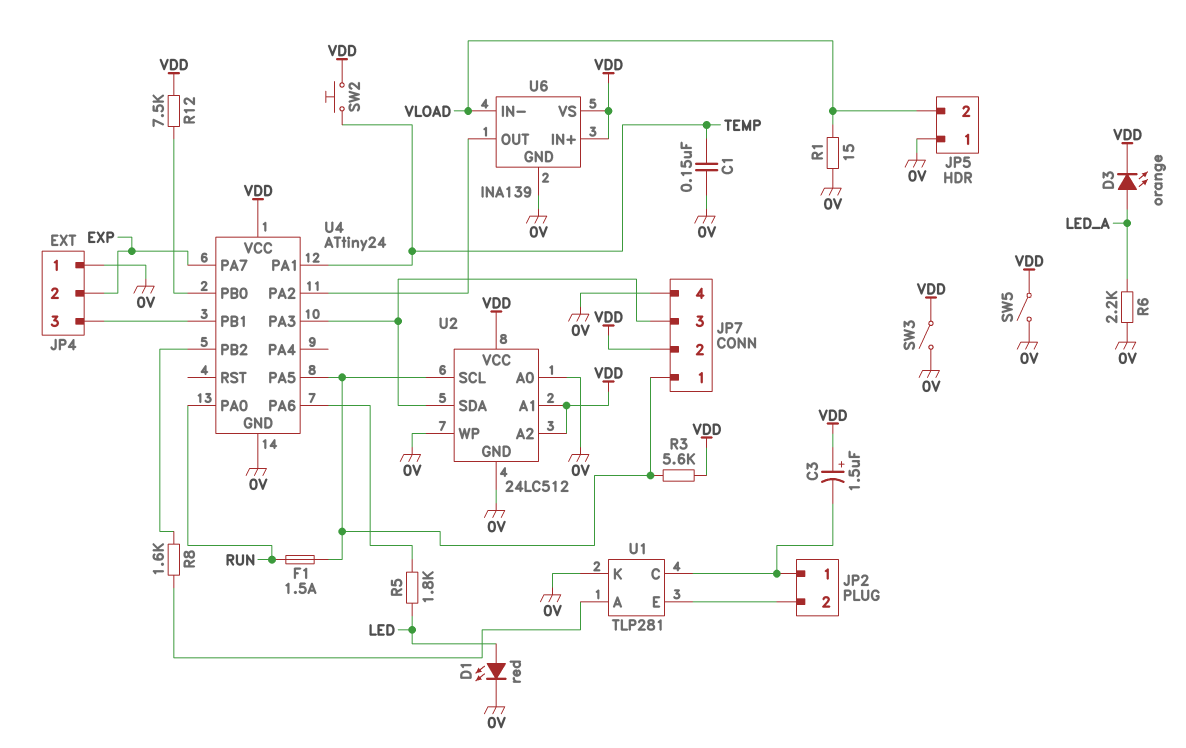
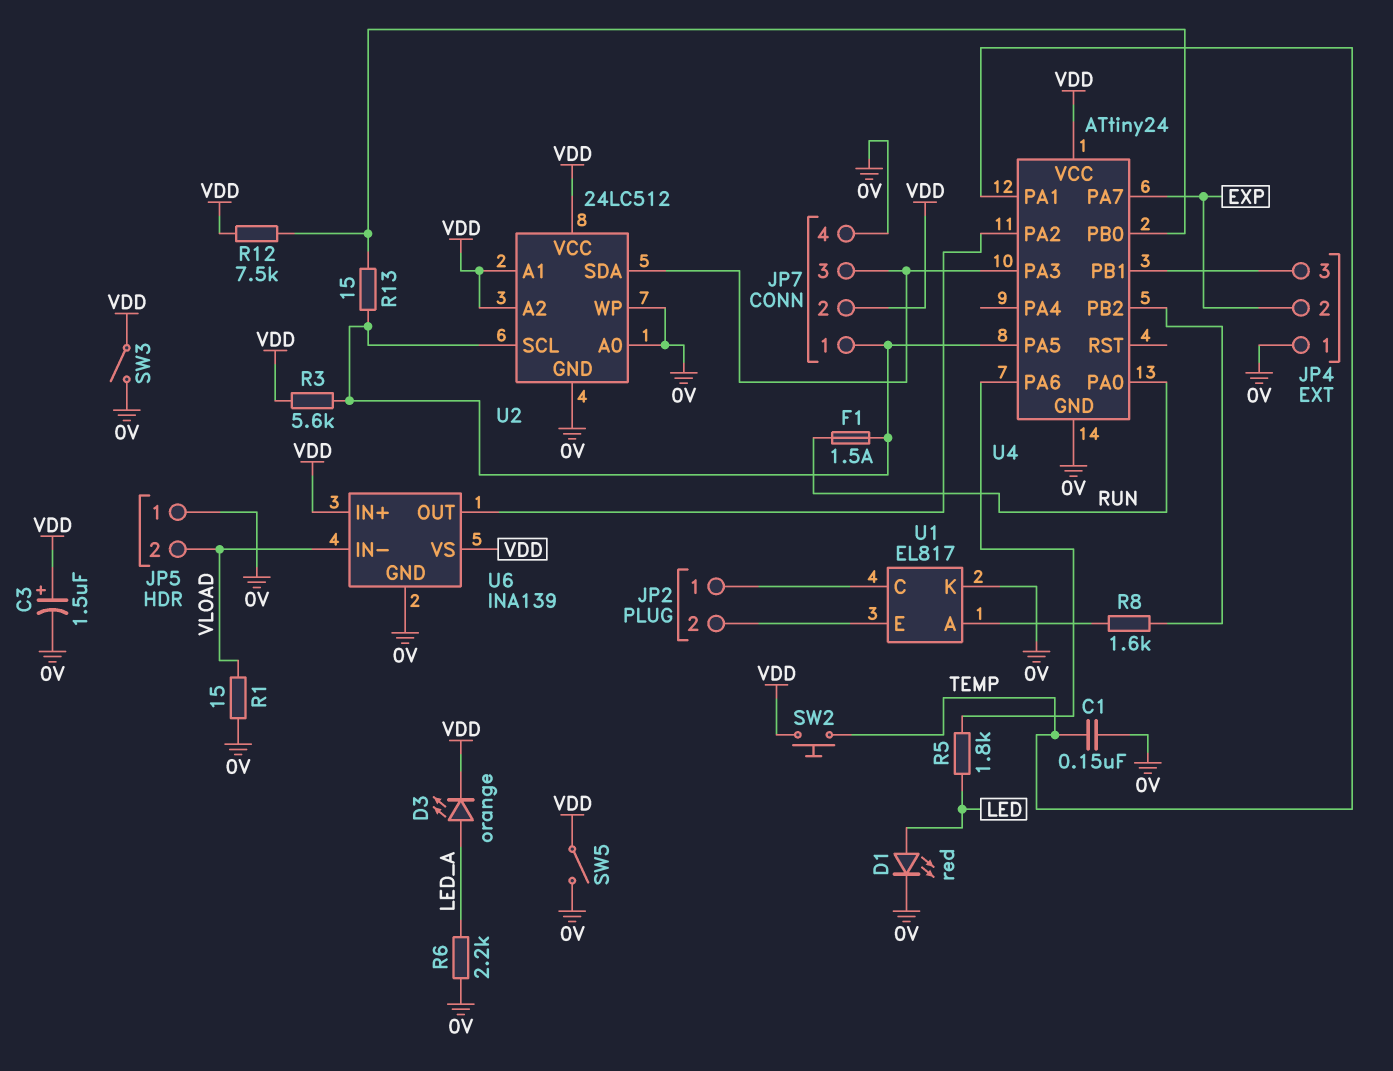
C3: 1.5uF (plus VDD, minus JP2/1) -> 1.5uF (plus VDD, minus 0V)
R13: none -> 15 (JP7/1, U4/PB0)
U1: TLP281 -> EL817

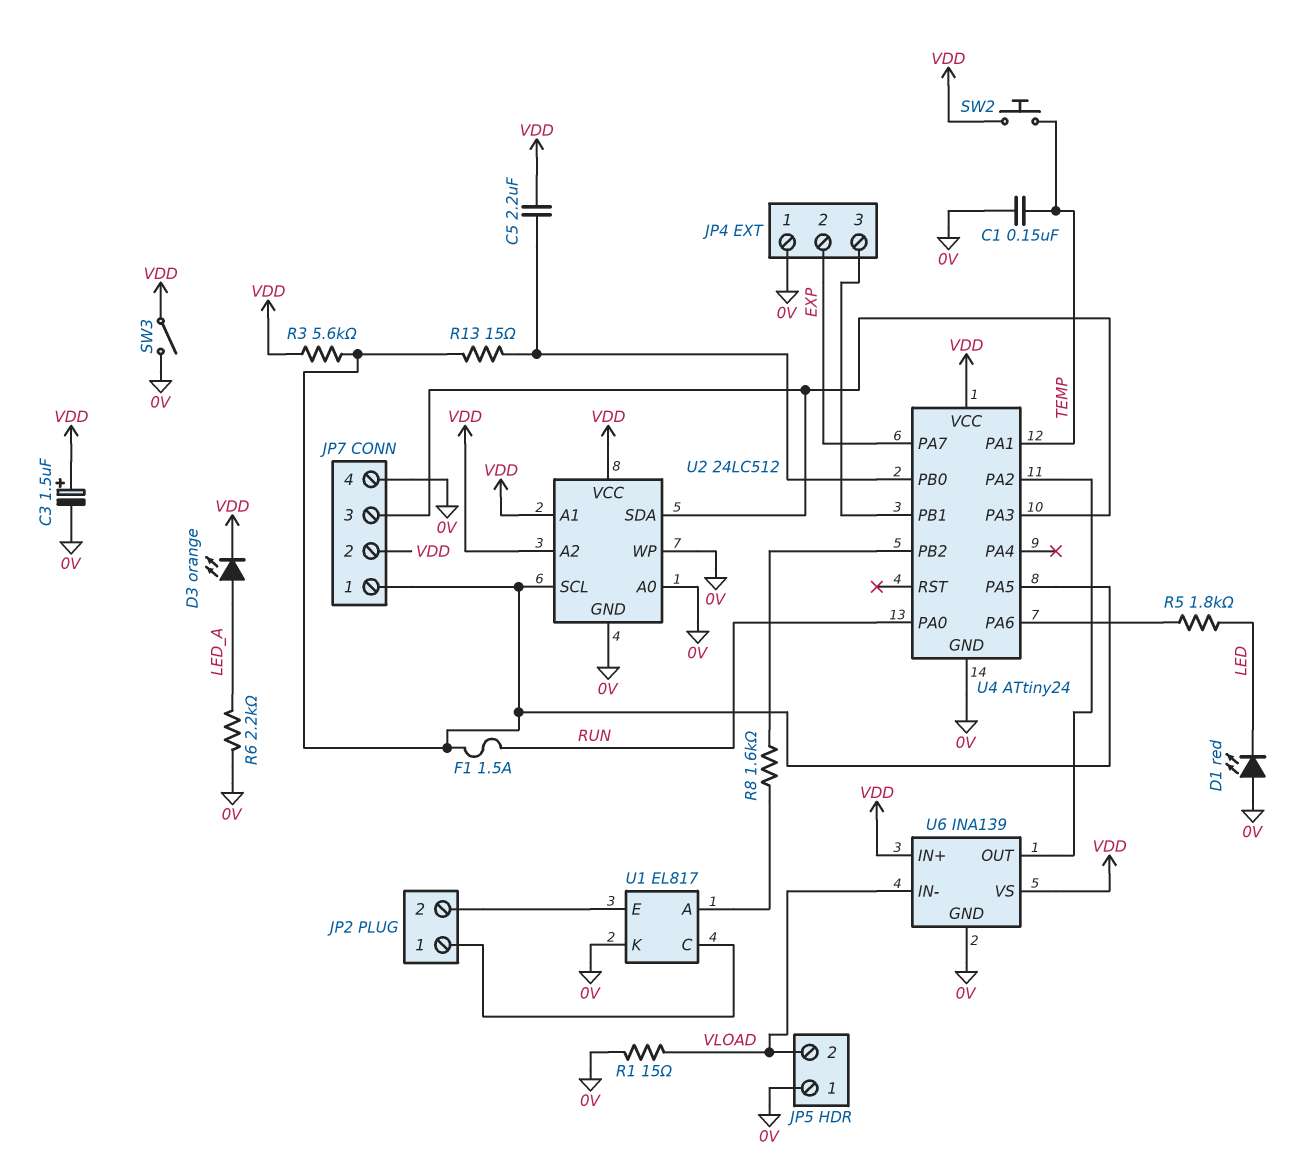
C5: none -> 2.2uF (U4/PB0, VDD)
D1: LED red (A LED, K 0V) -> LED red (A 0V, K LED)
R12: 7.5k (U4/PB0, VDD) -> none
SW5: switch (0V, VDD) -> none

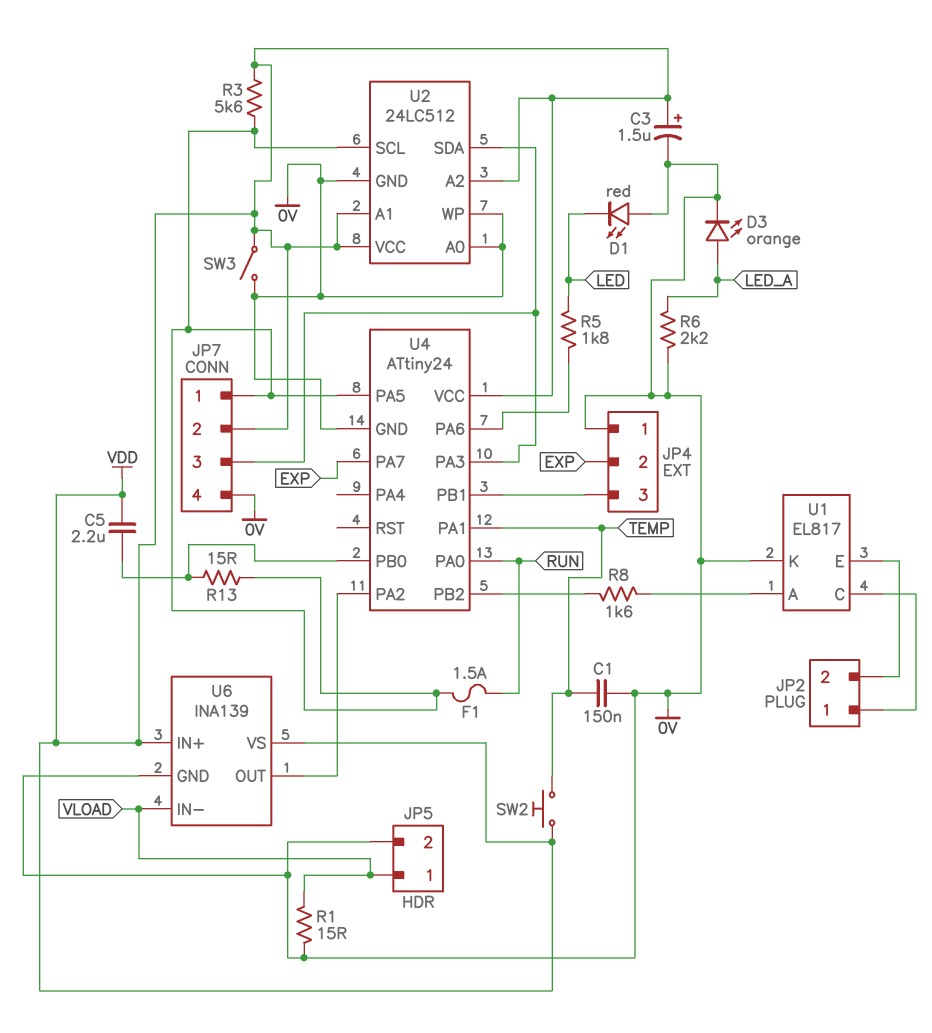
D3: LED orange (A LED_A, K VDD) -> LED orange (A LED_A, K 0V)
JP5 pin 1: 0V -> VLOAD
JP5 pin 2: VLOAD -> 0V

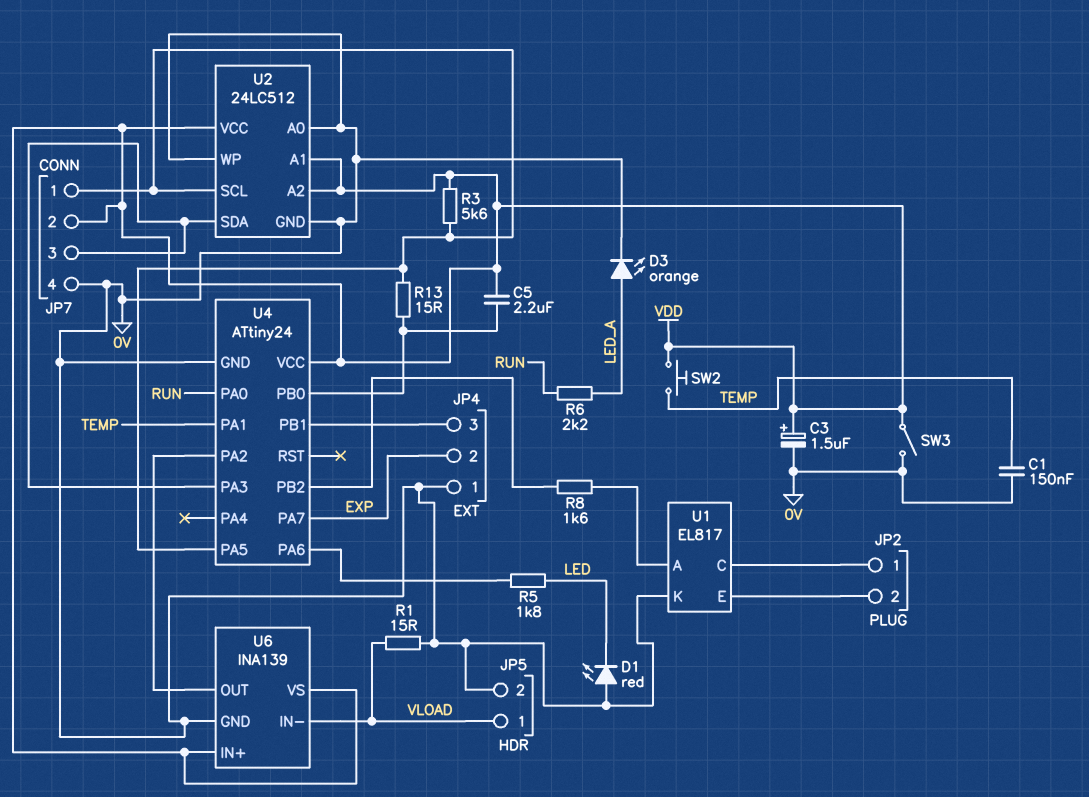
F1: 1.5A (JP7/1, RUN) -> none
R6: 2.2k (0V, LED_A) -> 2.2k (LED_A, RUN)

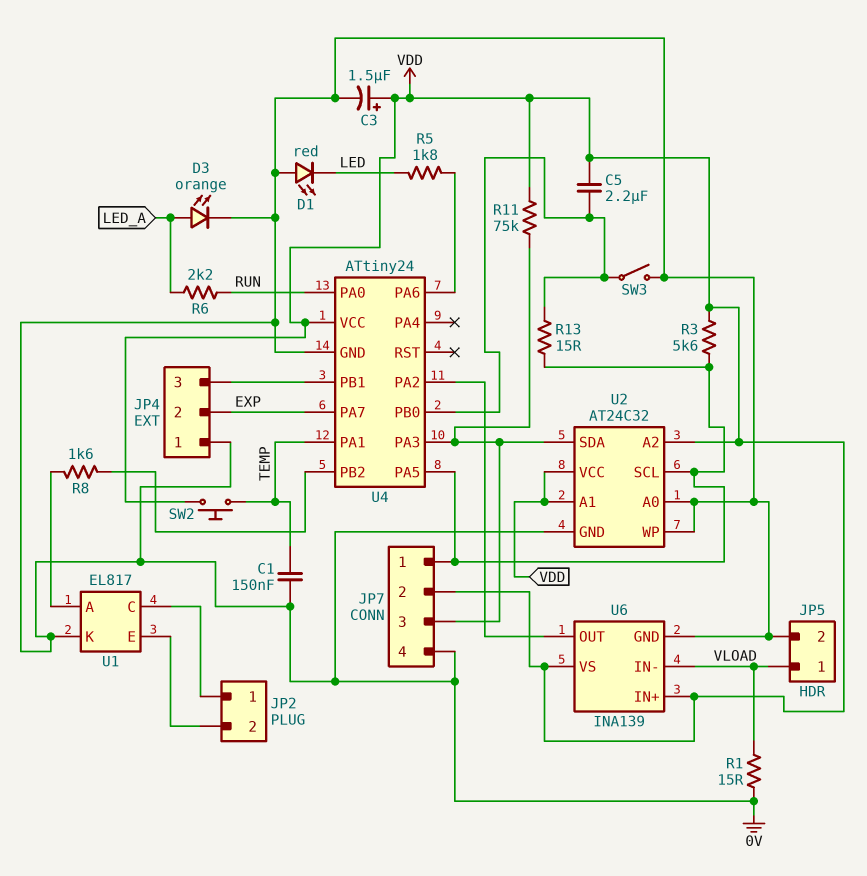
R11: none -> 75k (JP7/3, VDD)
SW3: switch (0V, VDD) -> switch (0V, U4/PB0)
U2: 24LC512 -> AT24C32

